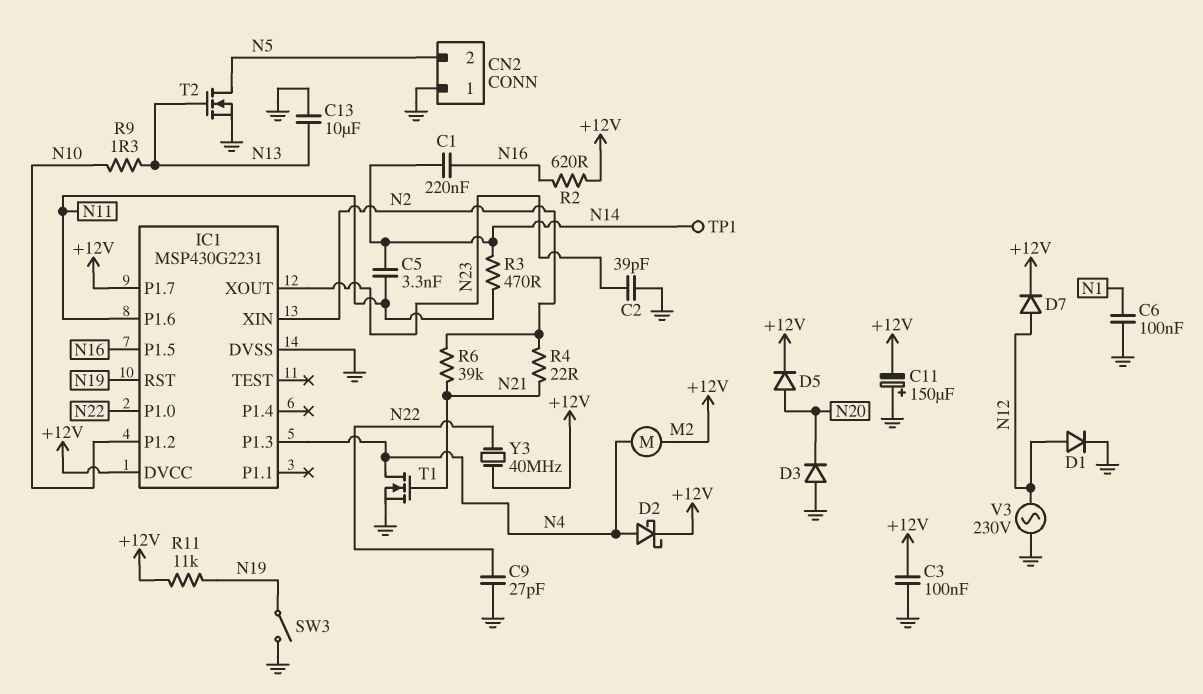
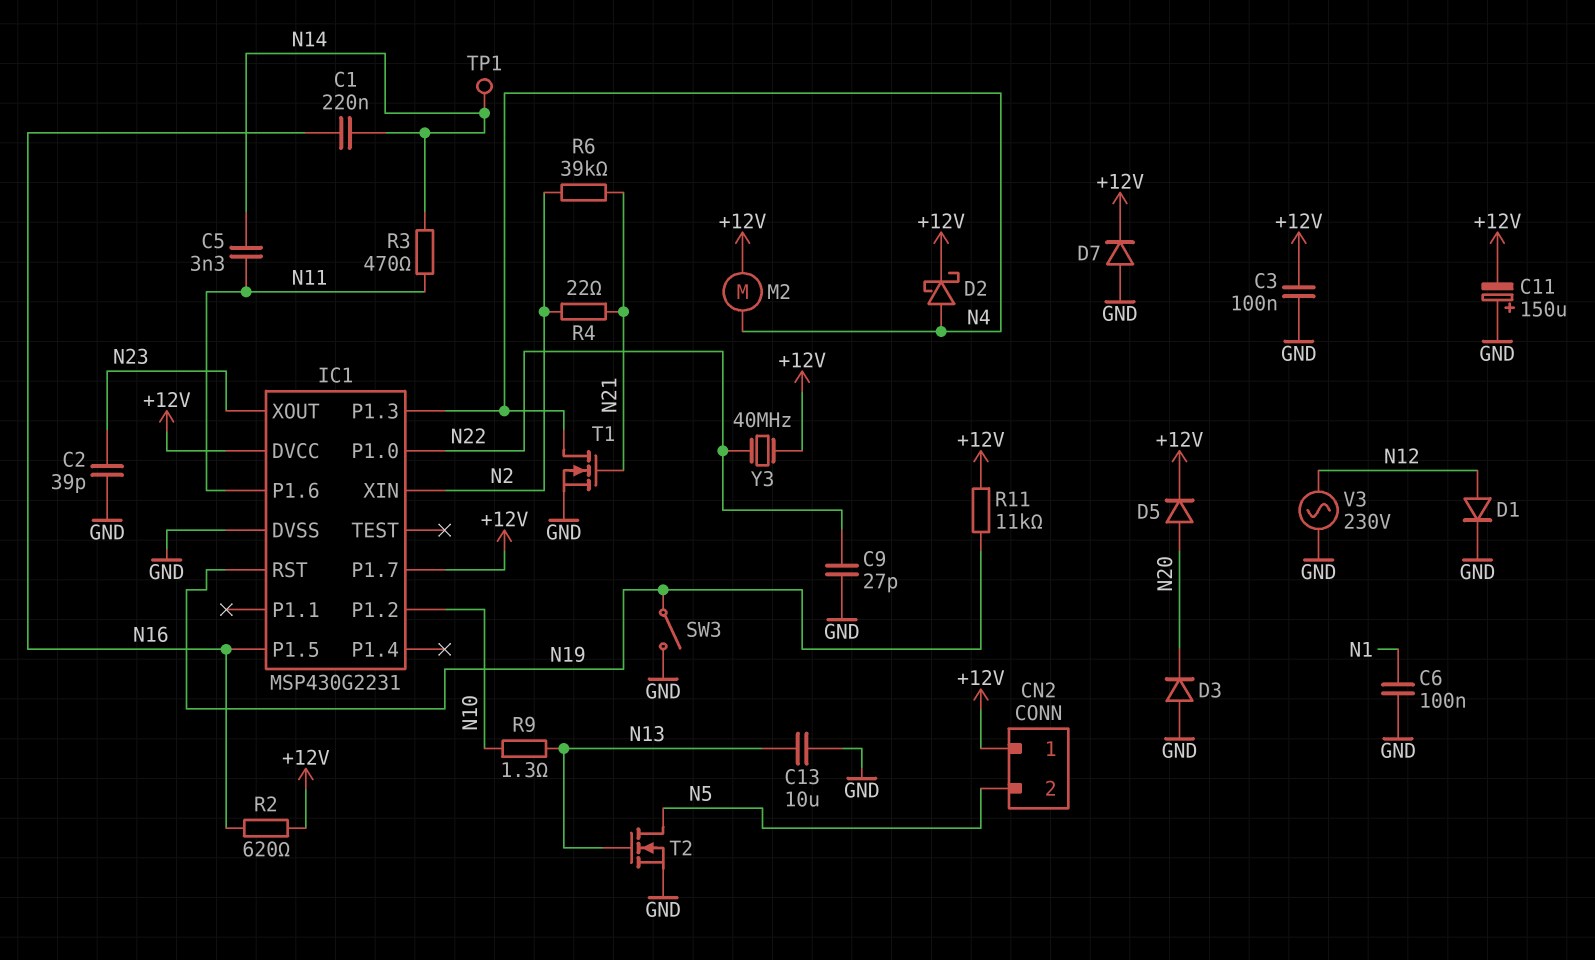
CN2 pin 1: GND -> +12V
D7: diode (A N12, K +12V) -> diode (A GND, K +12V)

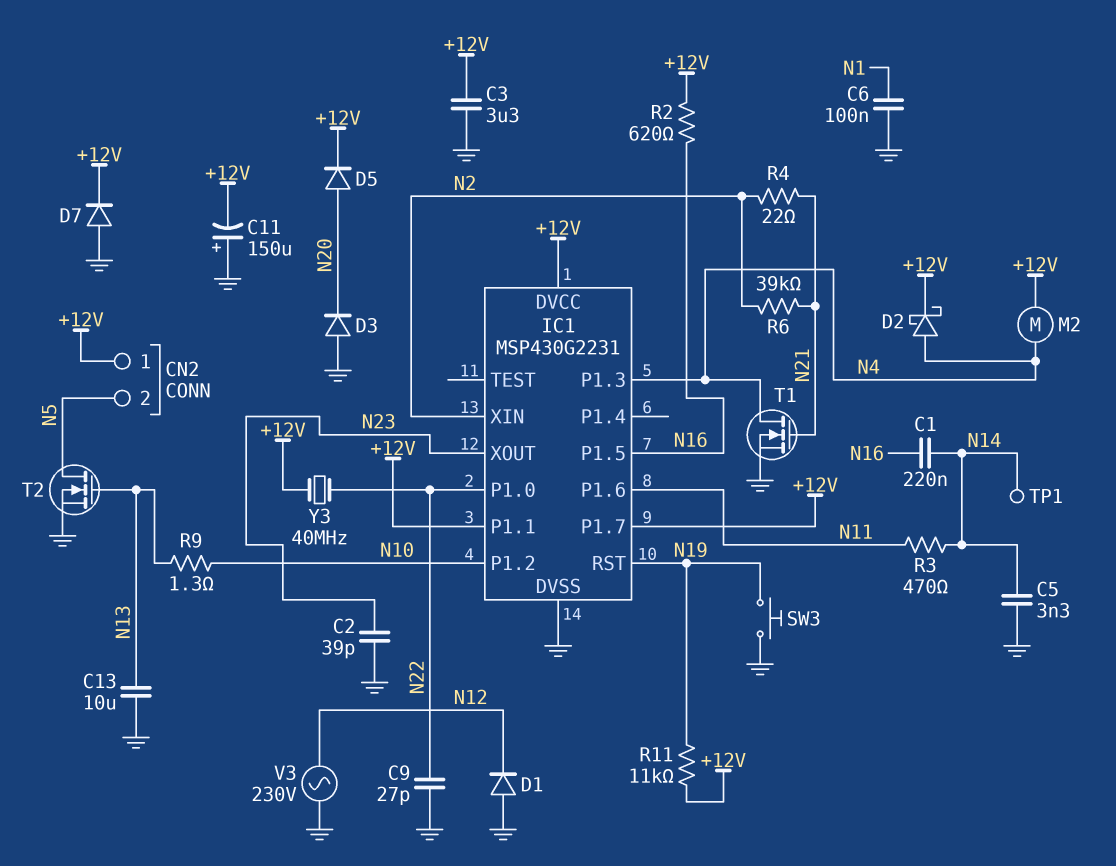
C3: 100nF (+12V, GND) -> 3.3uF (+12V, GND)
C5: 3.3nF (N11, N14) -> 3.3nF (GND, N14)
D1: diode (A N12, K GND) -> diode (A GND, K N12)
IC1 pin P1.1: none -> +12V
SW3: switch (GND, N19) -> button (GND, N19)

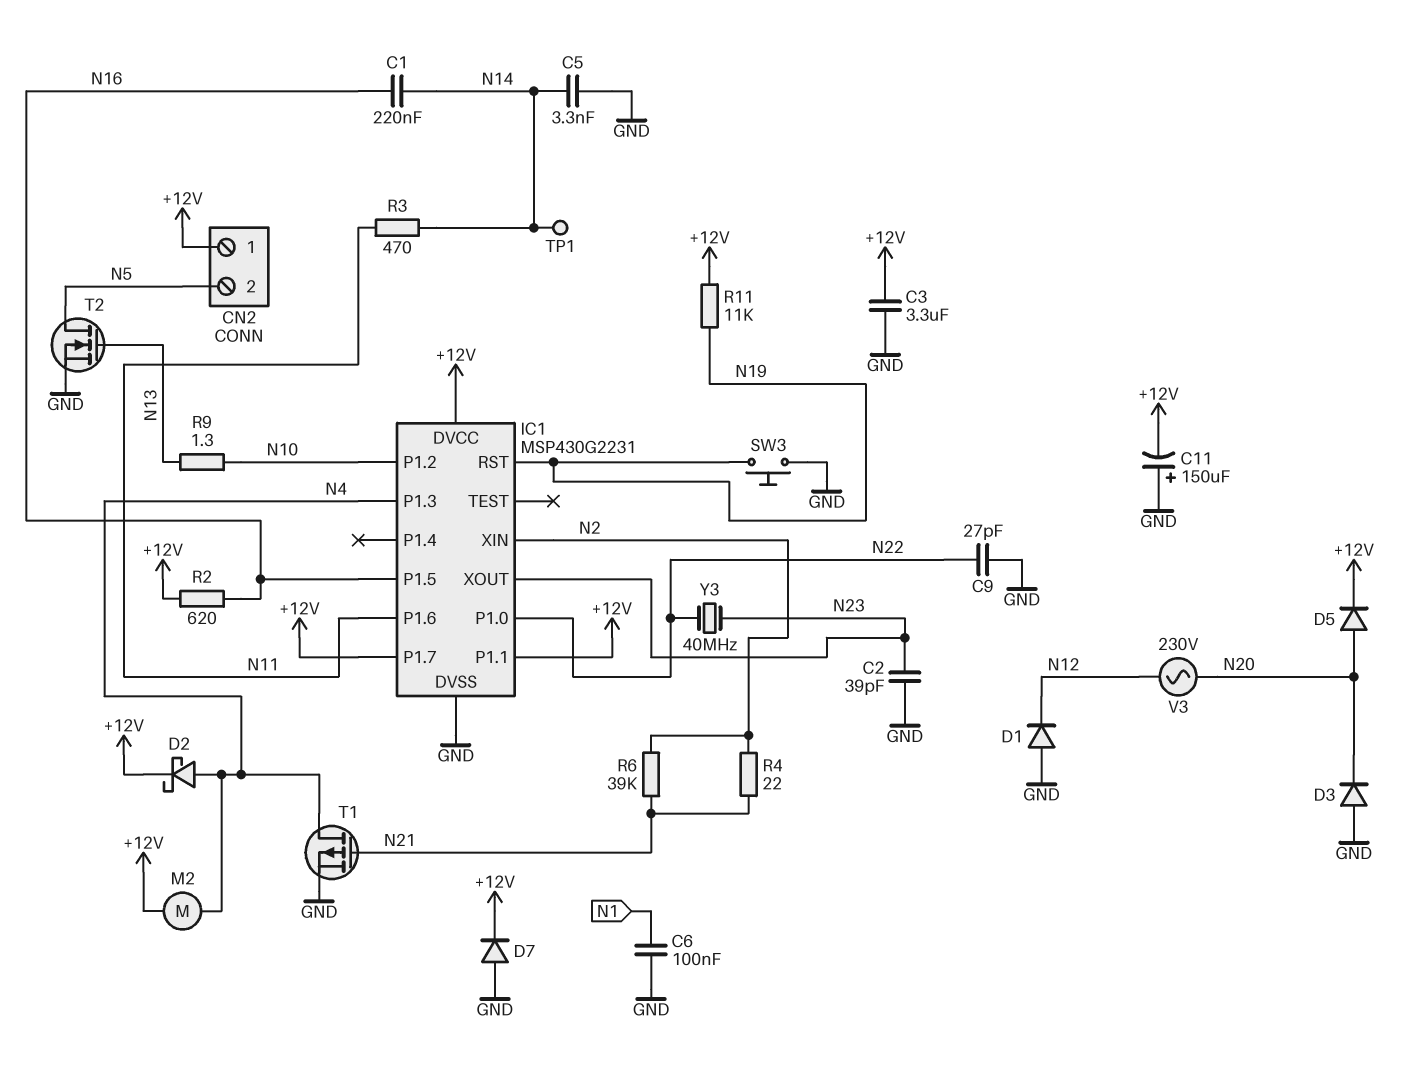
C13: 10uF (GND, N13) -> none
T1: NMOS (G N21, D N4, S GND) -> PMOS (G N21, D N4, S GND)
V3: AC 230V (GND, N12) -> AC 230V (N12, N20)
Y3: 40MHz (+12V, N22) -> 40MHz (N22, N23)

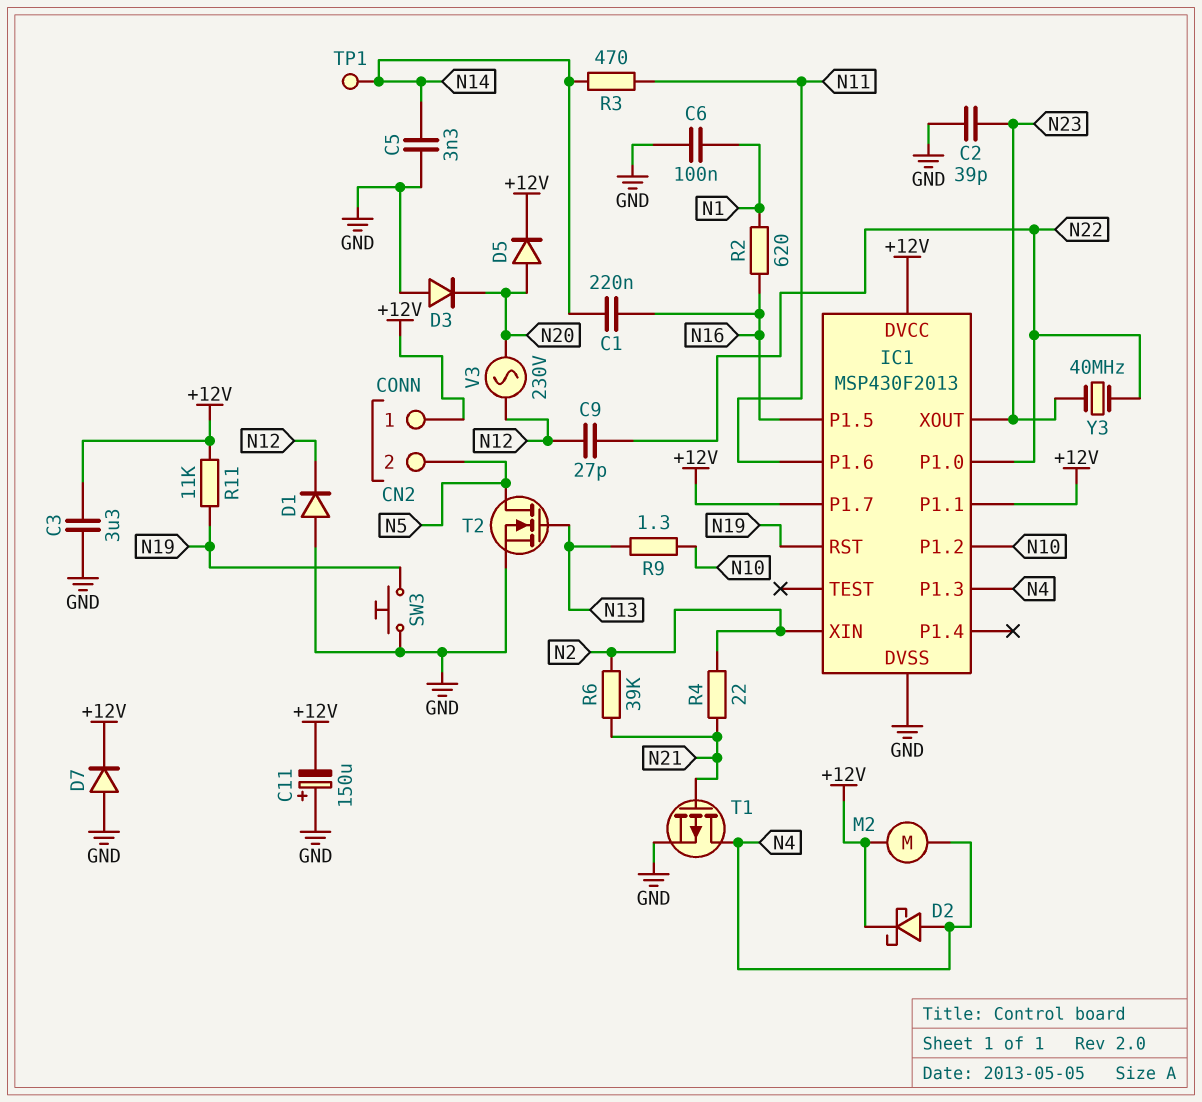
C9: 27pF (GND, N22) -> 27pF (N12, N22)
IC1: MSP430G2231 -> MSP430F2013
R2: 620 (+12V, N16) -> 620 (N1, N16)

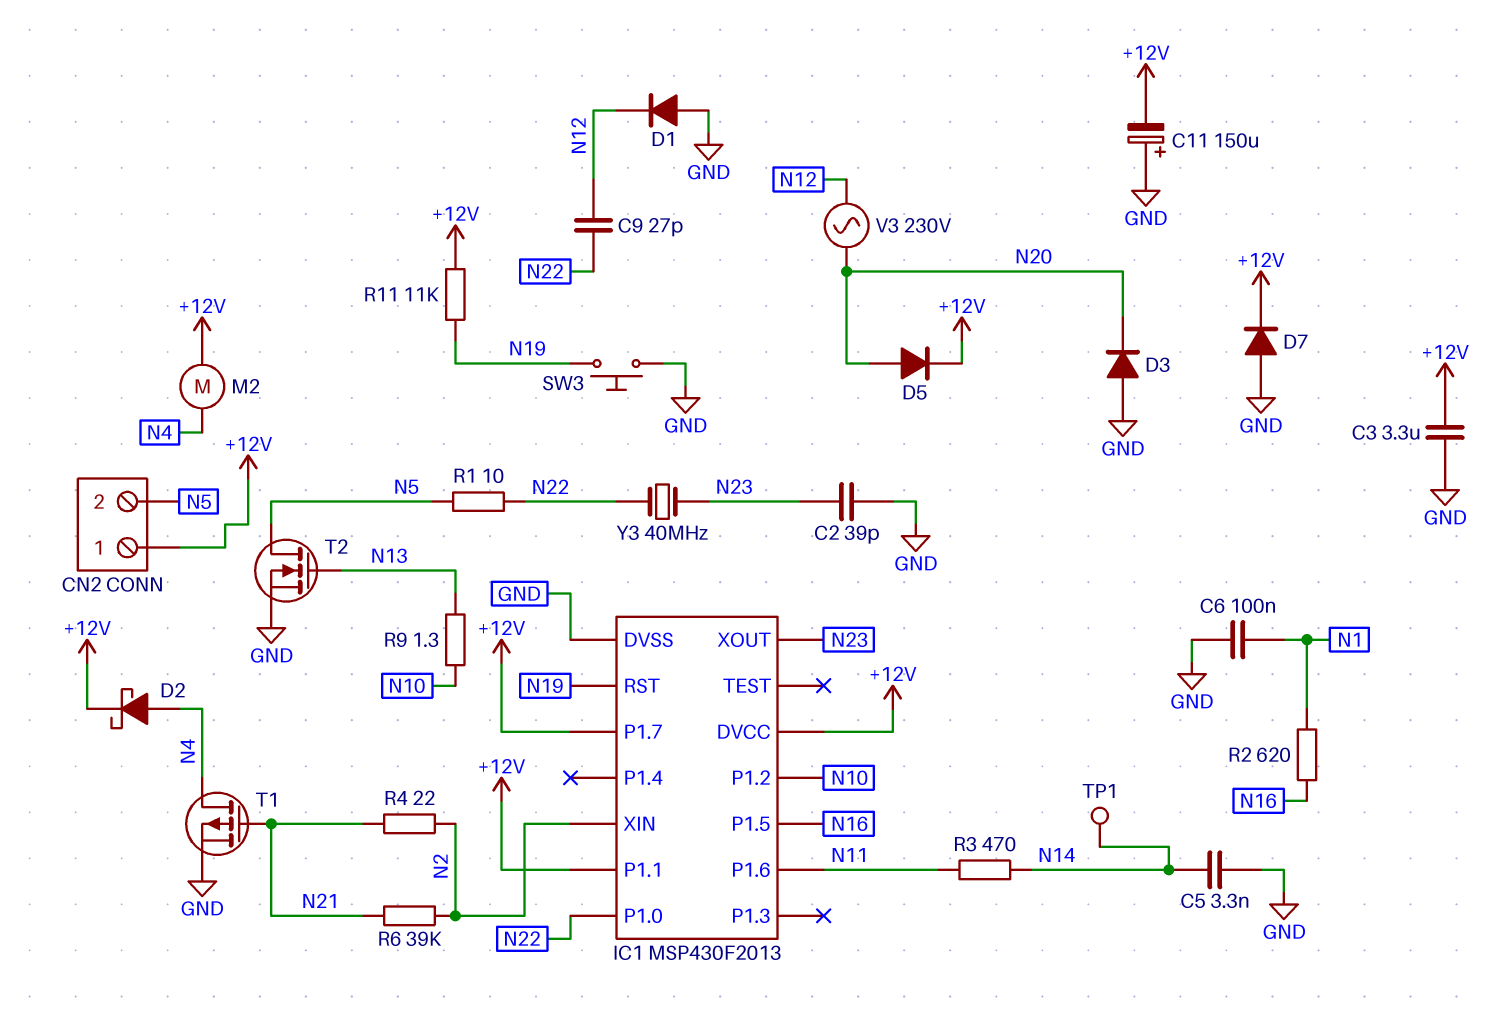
C1: 220nF (N14, N16) -> none
IC1 pin P1.3: N4 -> none
R1: none -> 10 (N5, N22)

